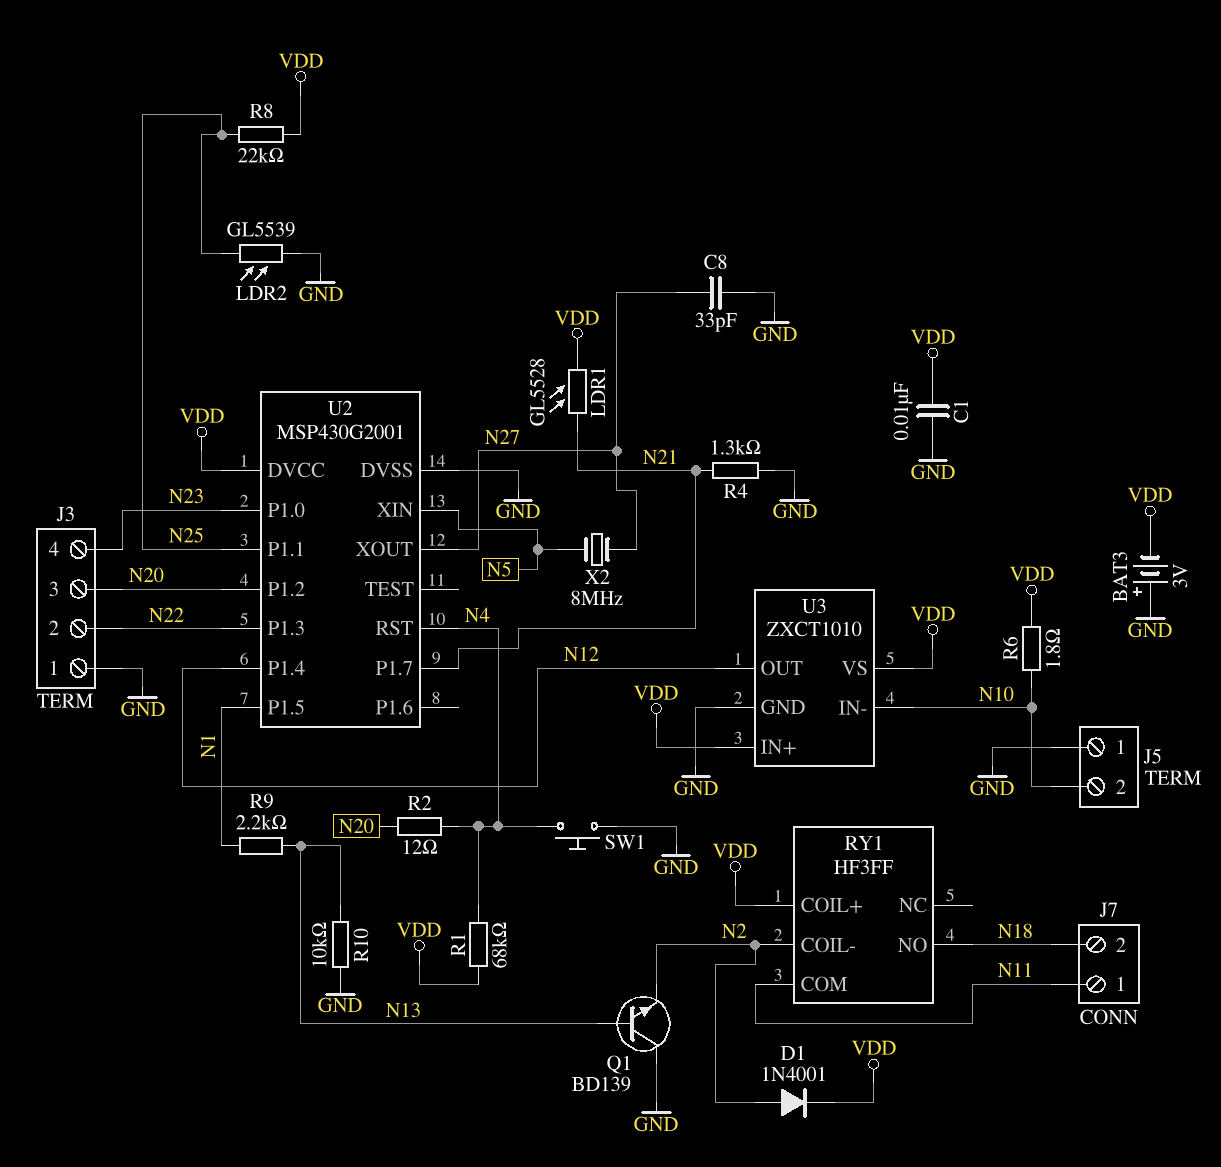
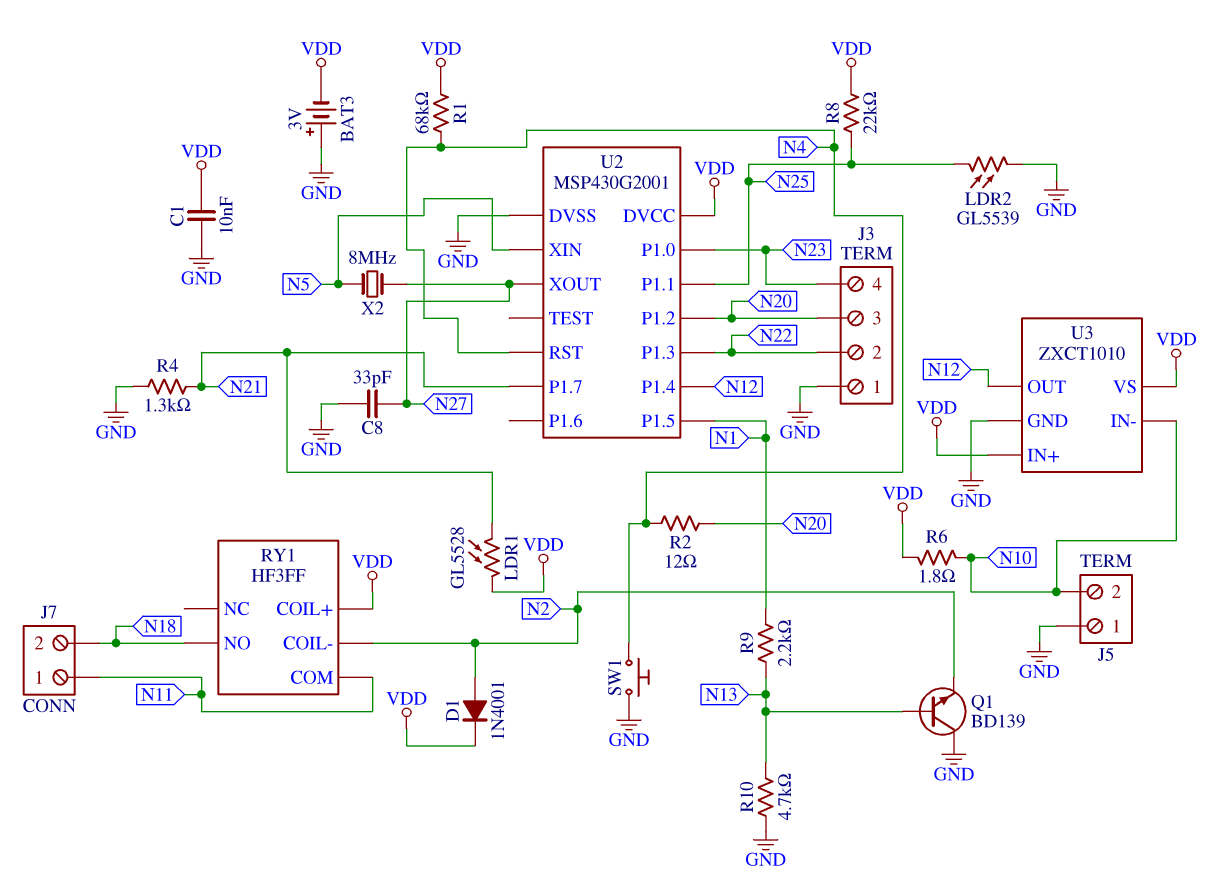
R10: 10k (GND, N13) -> 4.7k (GND, N13)

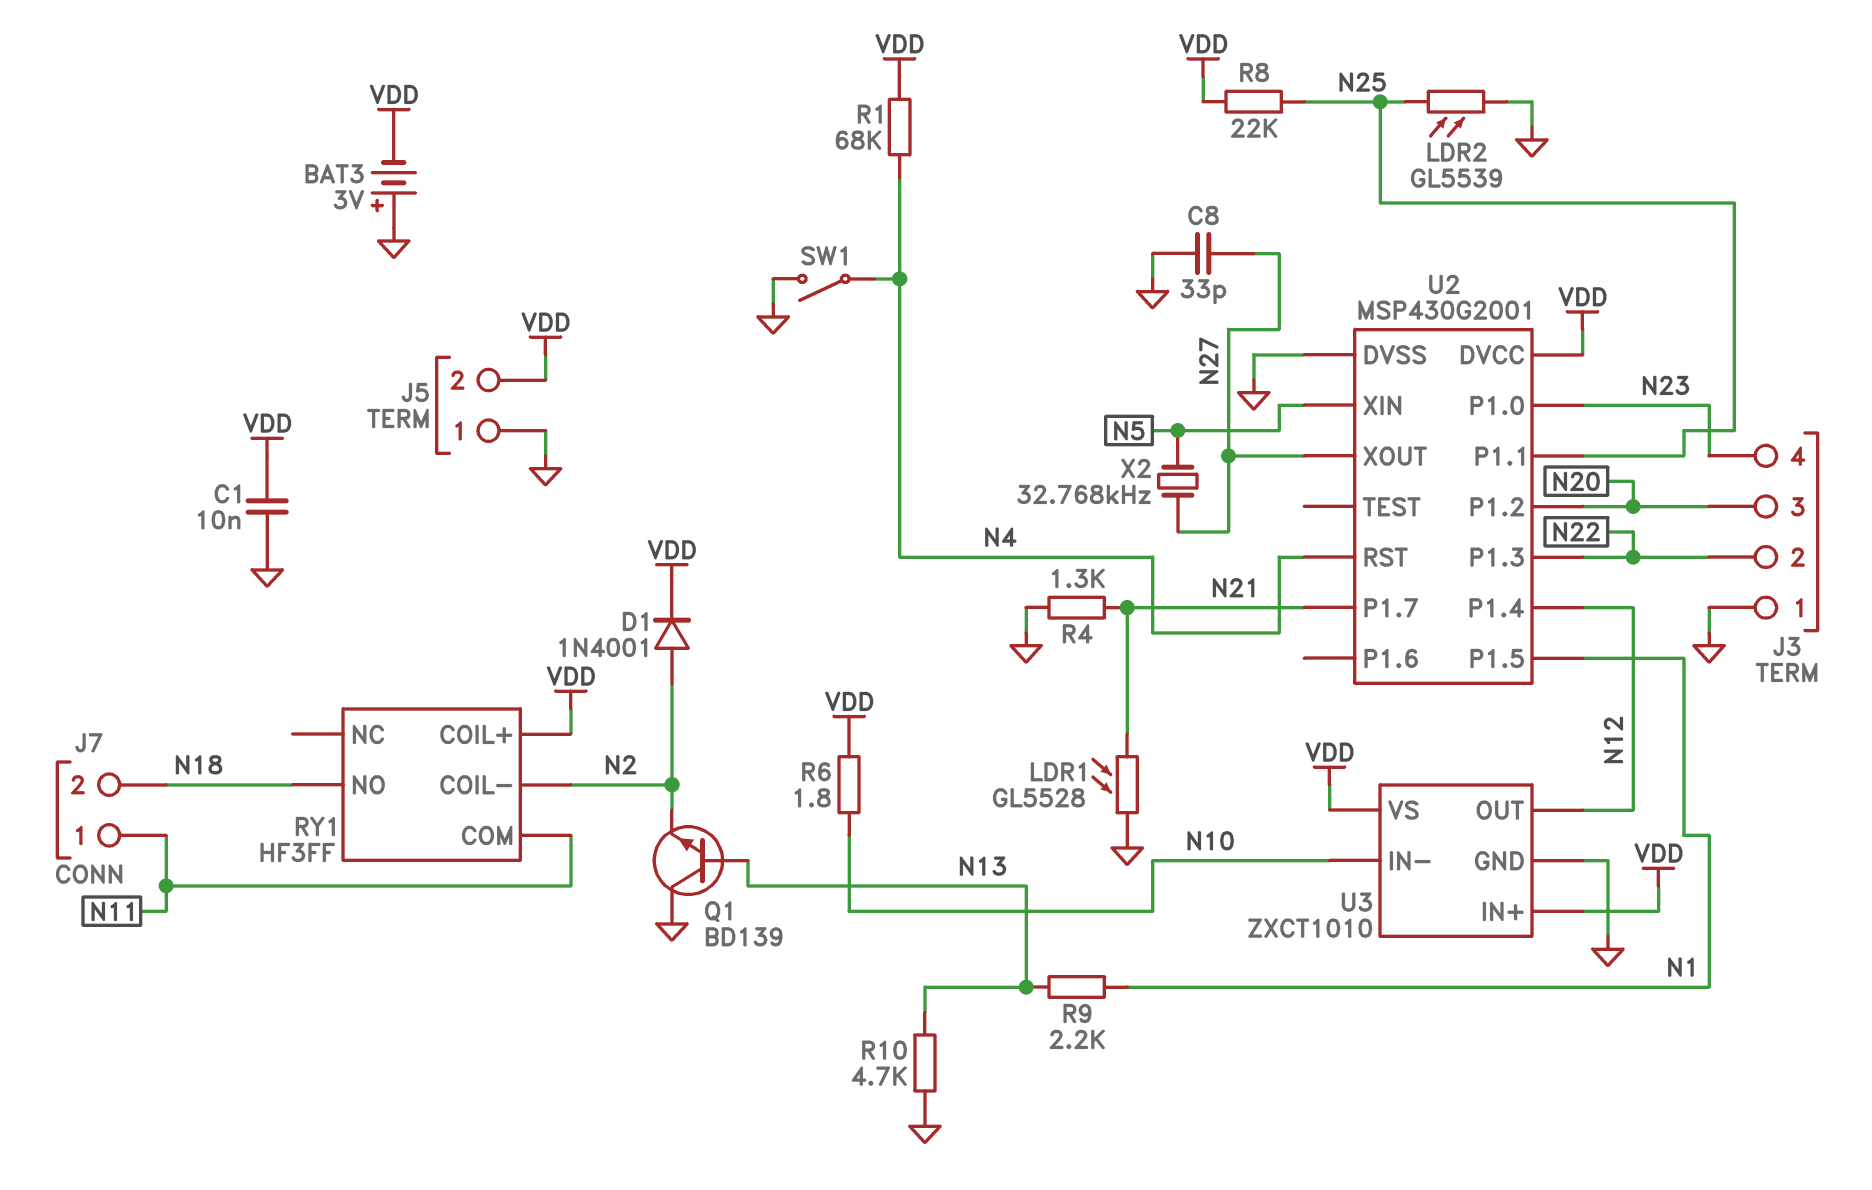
J5 pin 2: N10 -> VDD
LDR1: GL5528 (N21, VDD) -> GL5528 (GND, N21)
R2: 12 (N4, N20) -> none
SW1: button (GND, N4) -> switch (GND, N4)
X2: 8MHz (N5, N27) -> 32.768kHz (N5, N27)

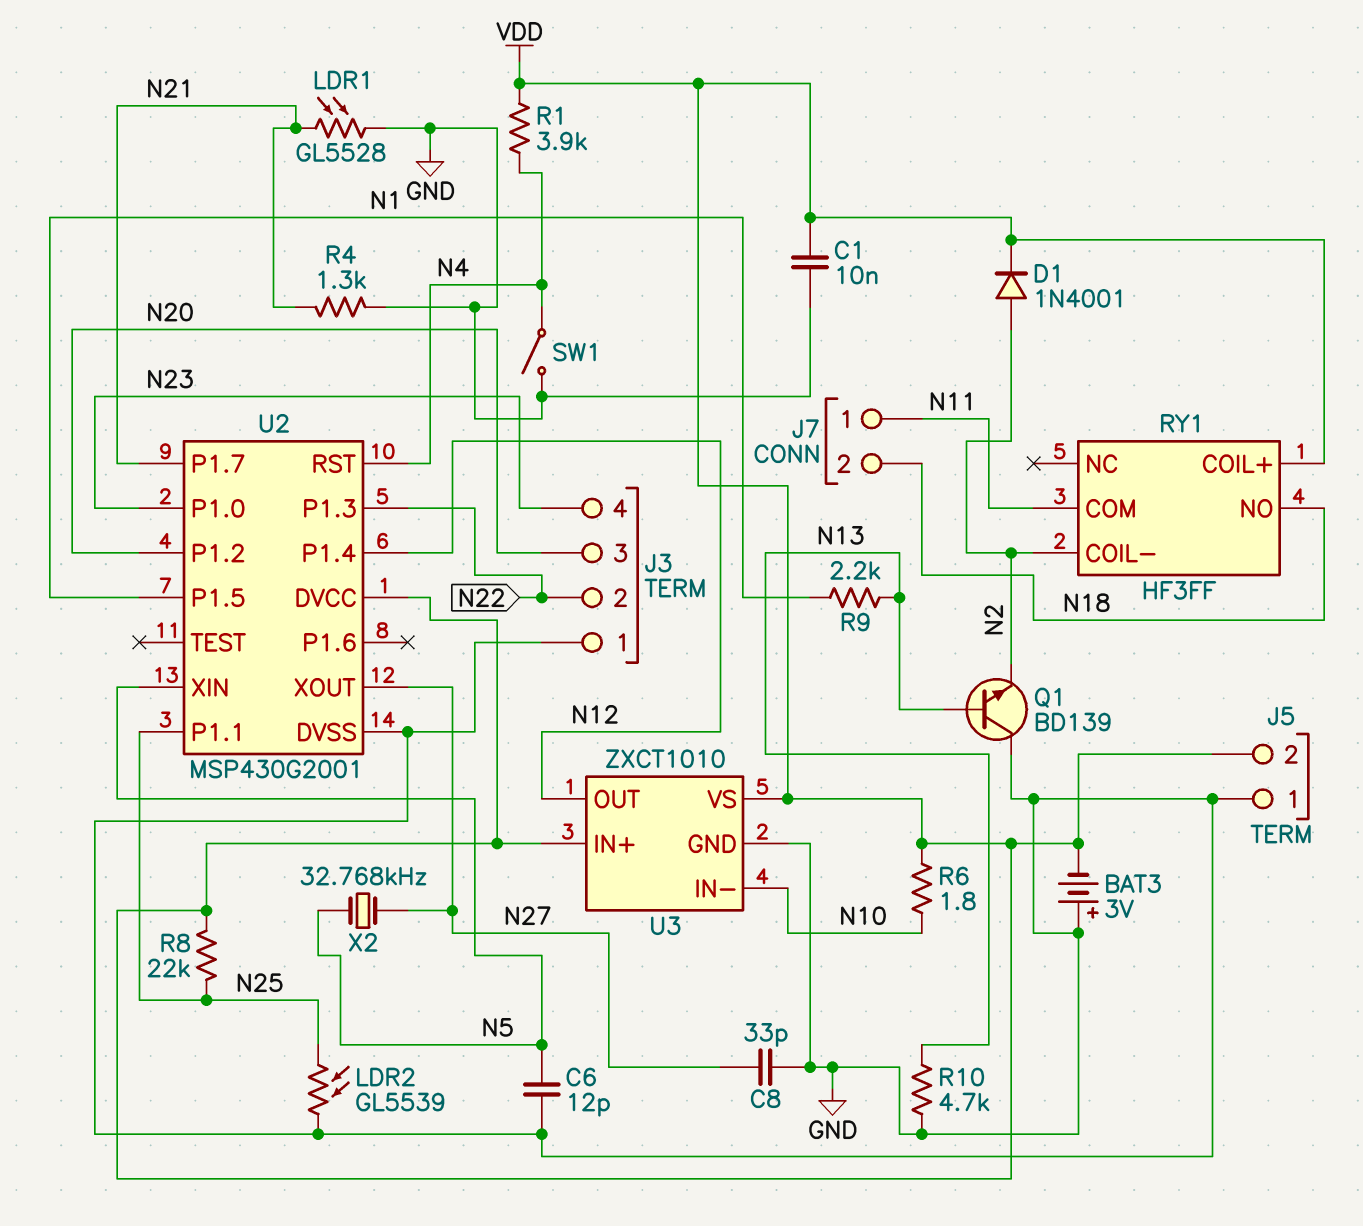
C6: none -> 12pF (GND, N5)
R1: 68k (N4, VDD) -> 3.9k (N4, VDD)

